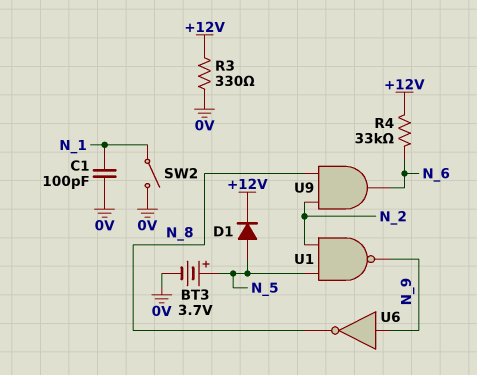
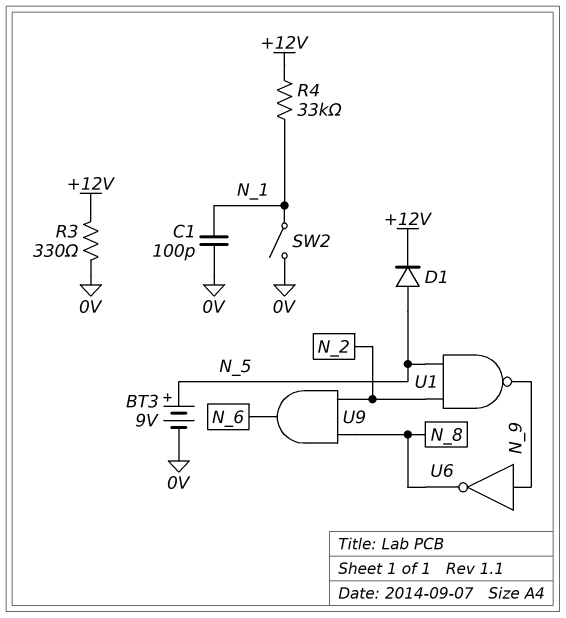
BT3: 3.7V (plus N_5, minus 0V) -> 9V (plus N_5, minus 0V)
R4: 33k (+12V, N_6) -> 33k (+12V, N_1)

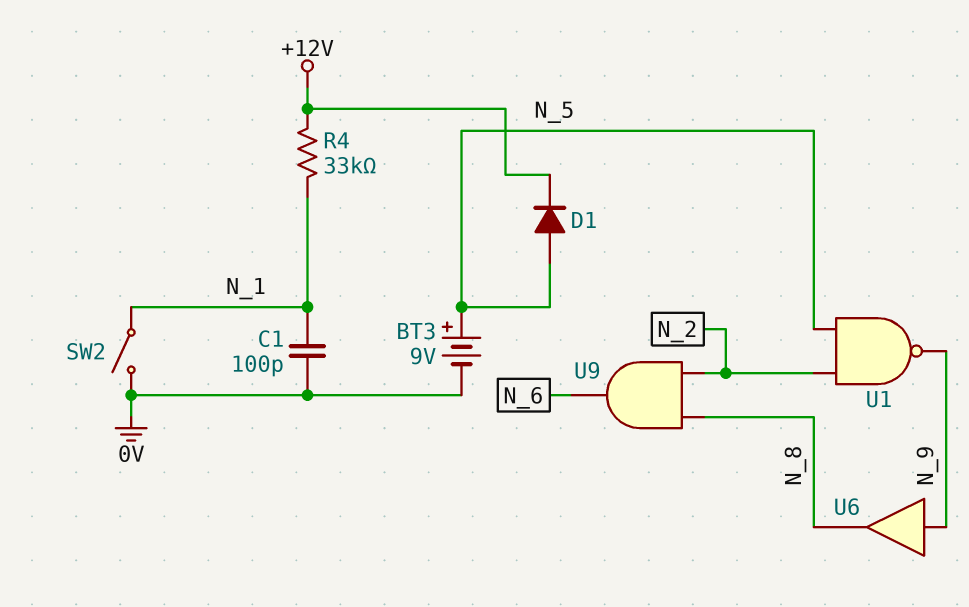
R3: 330 (+12V, 0V) -> none
U6: NOT (in N_9, out N_8) -> buffer (in N_9, out N_8)

